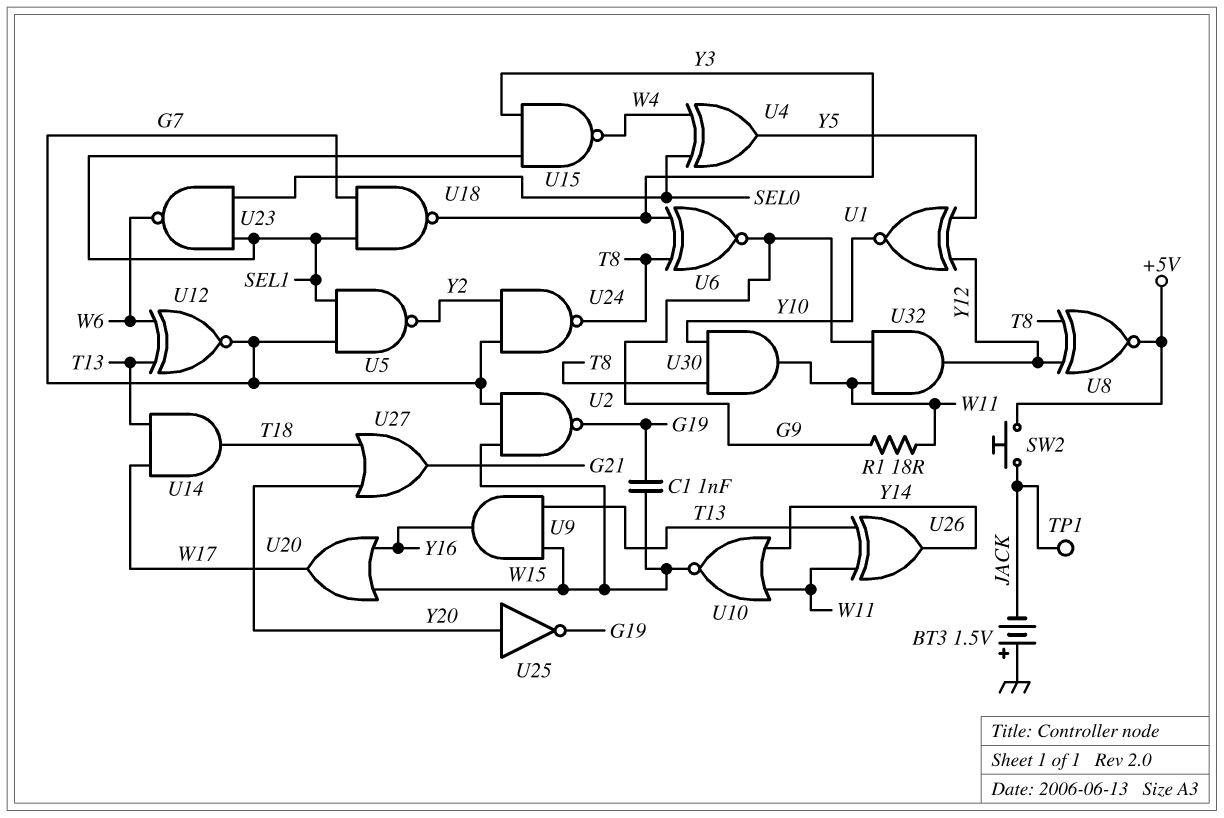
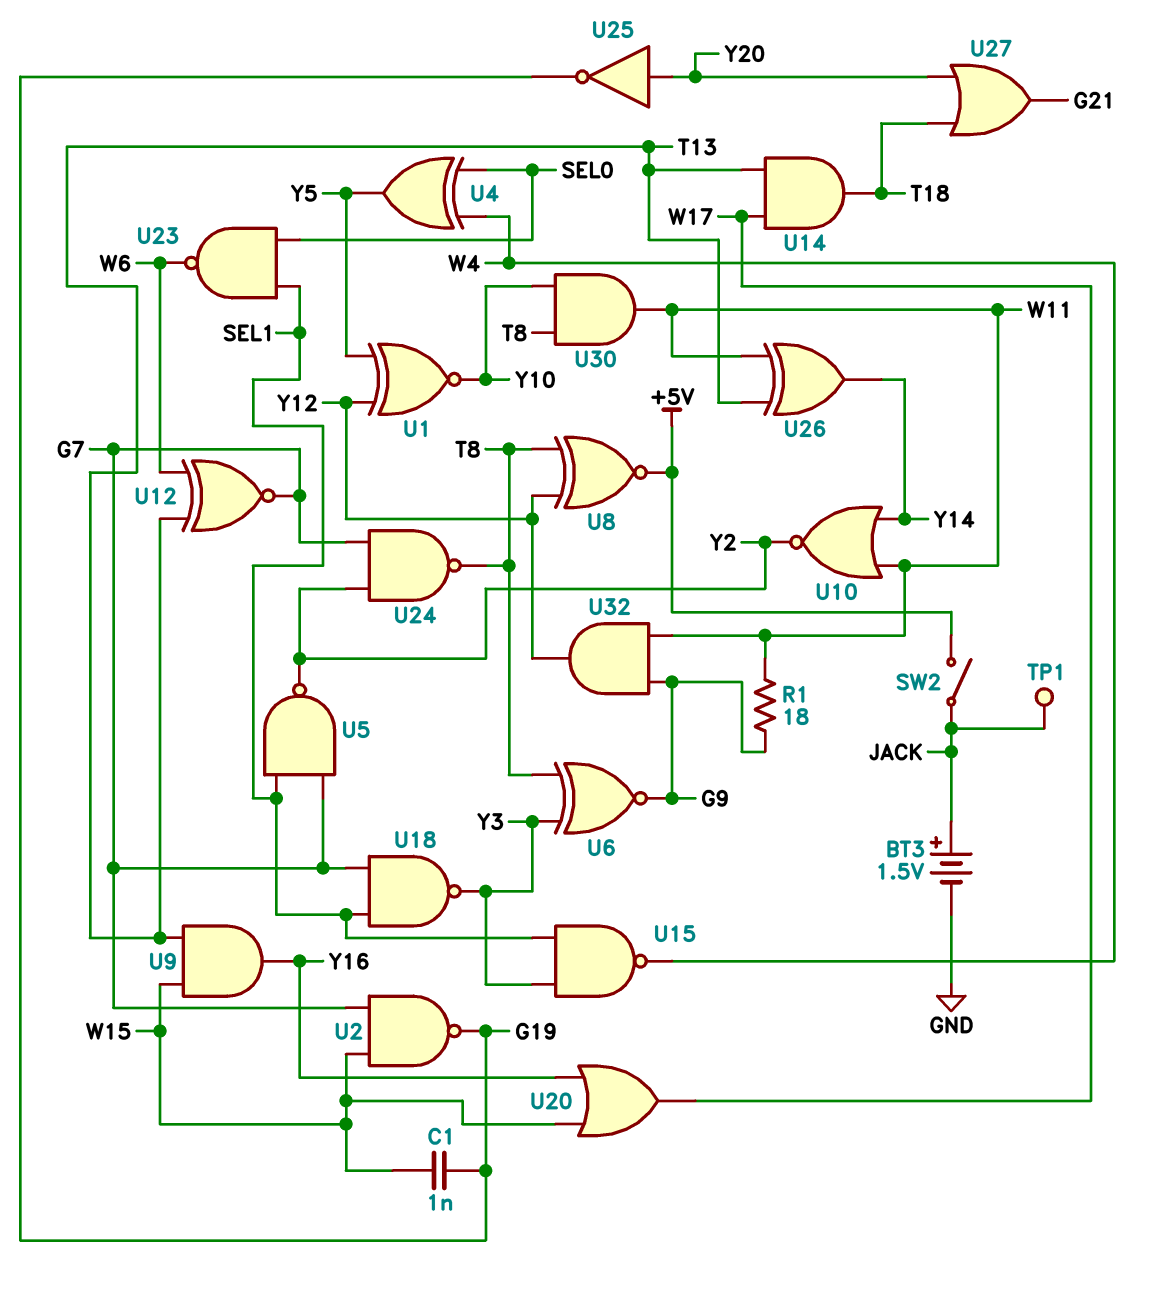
BT3: 1.5V (plus GND, minus JACK) -> 1.5V (plus JACK, minus GND)
SW2: button (+5V, JACK) -> switch (+5V, JACK)
U10: NOR (in W11, in Y14, out W15) -> NOR (in W11, in Y14, out Y2)

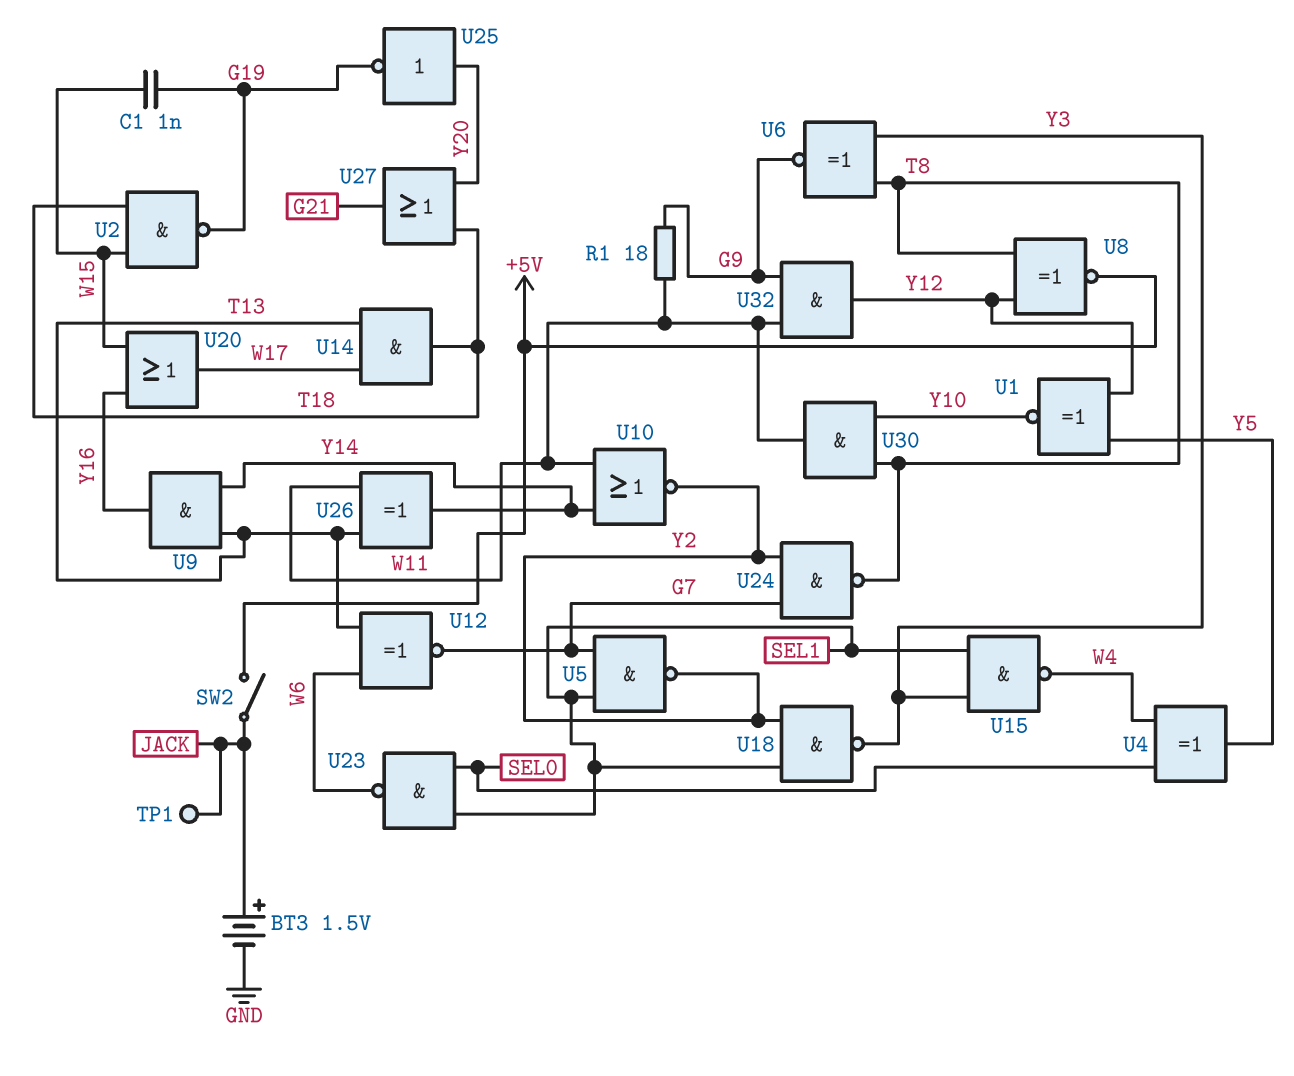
U2: NAND (in G7, in W15, out G19) -> NAND (in T18, in W15, out G19)
U9: AND (in T13, in W15, out Y16) -> AND (in T13, in Y14, out Y16)
U18: NAND (in G7, in SEL1, out Y3) -> NAND (in SEL1, in Y2, out Y3)

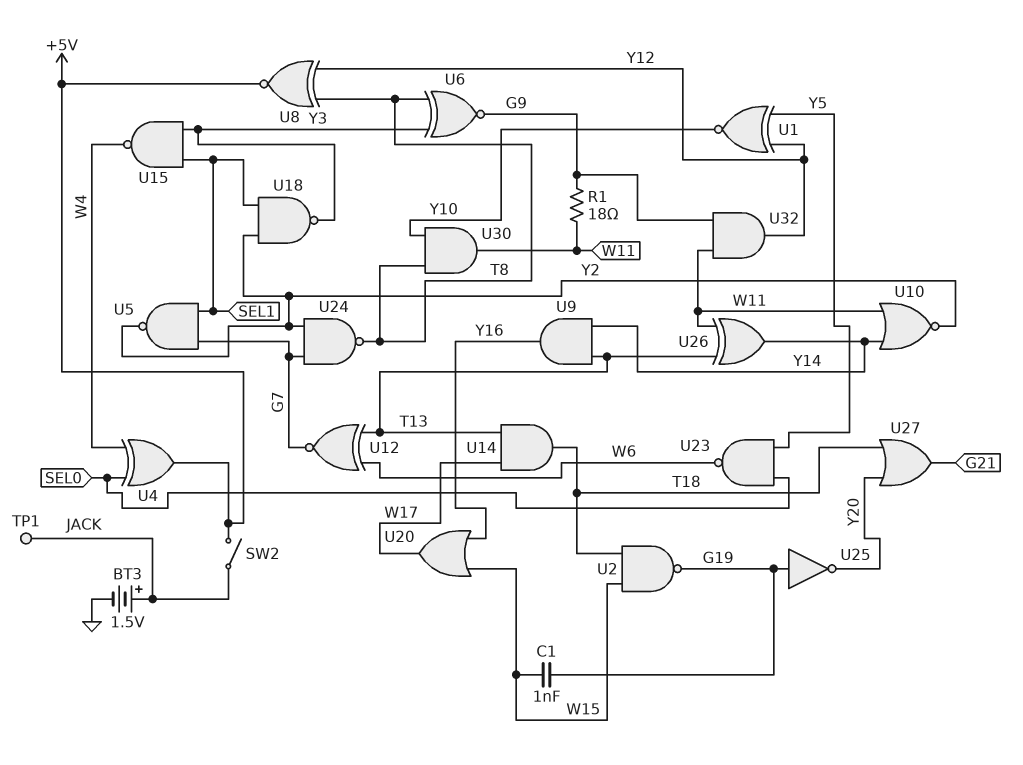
U4: XOR (in SEL0, in W4, out Y5) -> XOR (in SEL0, in W4, out +5V)
U23: NAND (in SEL0, in SEL1, out W6) -> NAND (in SEL0, in Y5, out W6)
U25: NOT (in Y20, out G19) -> NOT (in G19, out Y20)

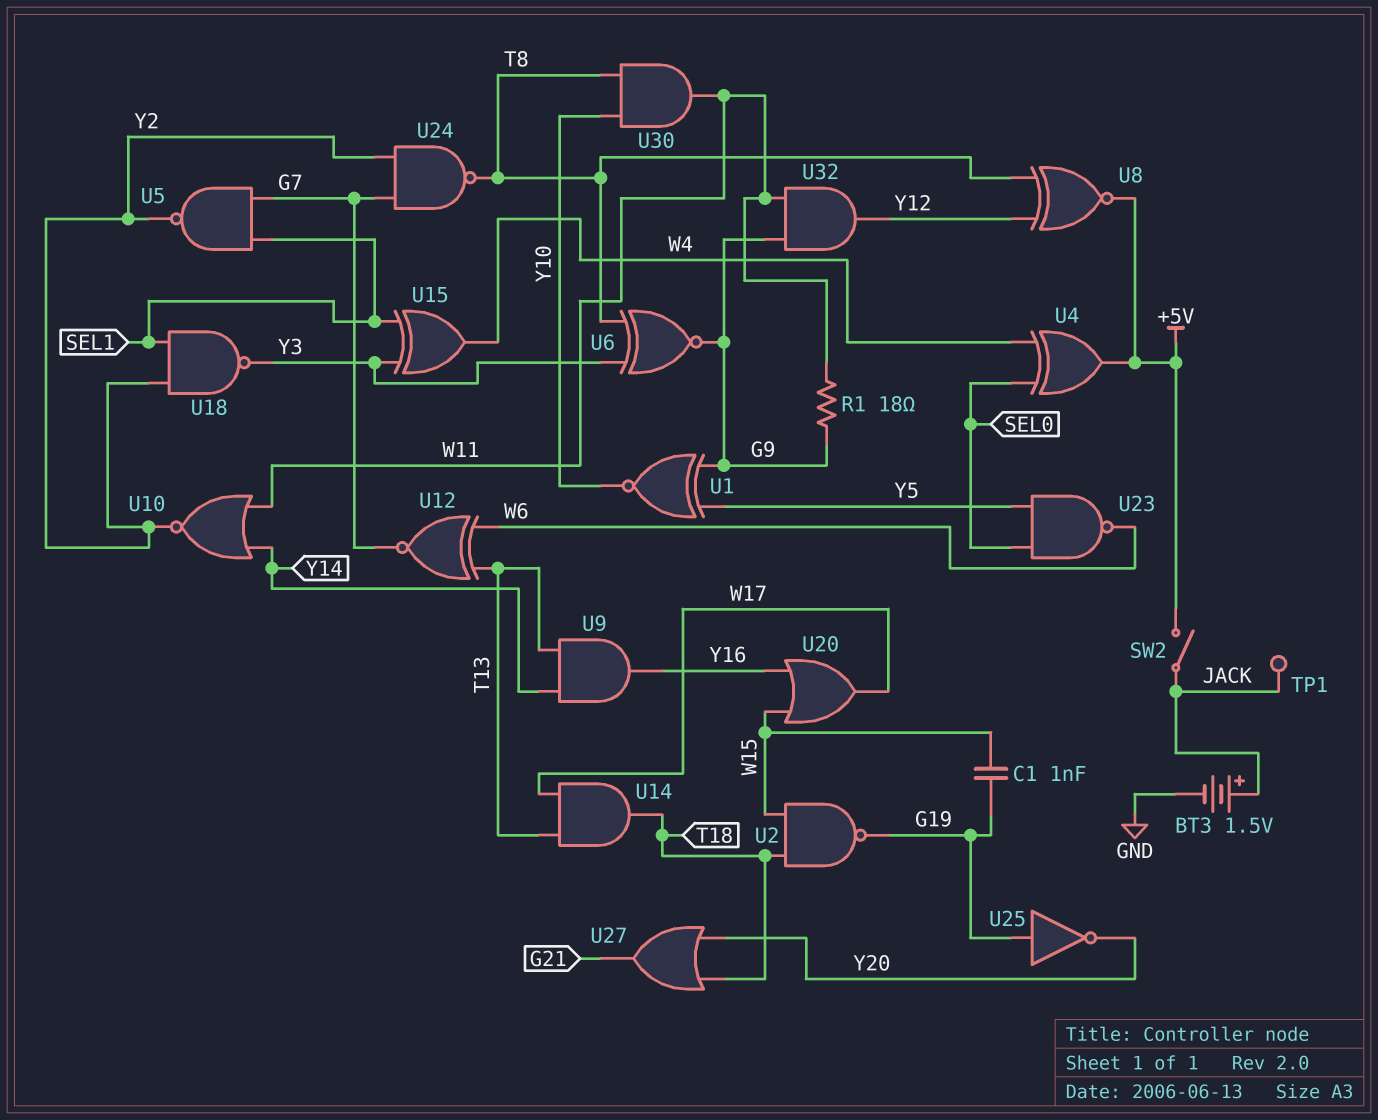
U1: XNOR (in Y5, in Y12, out Y10) -> XNOR (in G9, in Y5, out Y10)
U15: NAND (in SEL1, in Y3, out W4) -> XOR (in SEL1, in Y3, out W4)
U26: XOR (in T13, in W11, out Y14) -> none

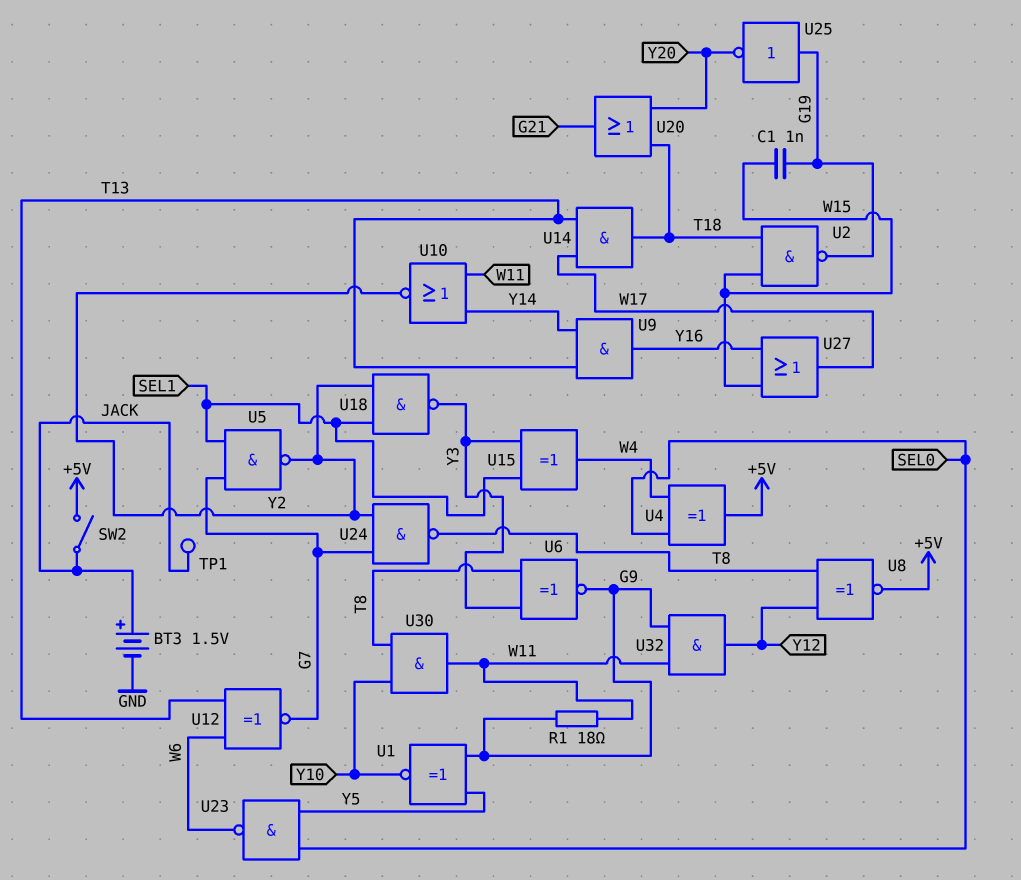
U20: OR (in W15, in Y16, out W17) -> OR (in T18, in Y20, out G21)
U27: OR (in T18, in Y20, out G21) -> OR (in W15, in Y16, out W17)

